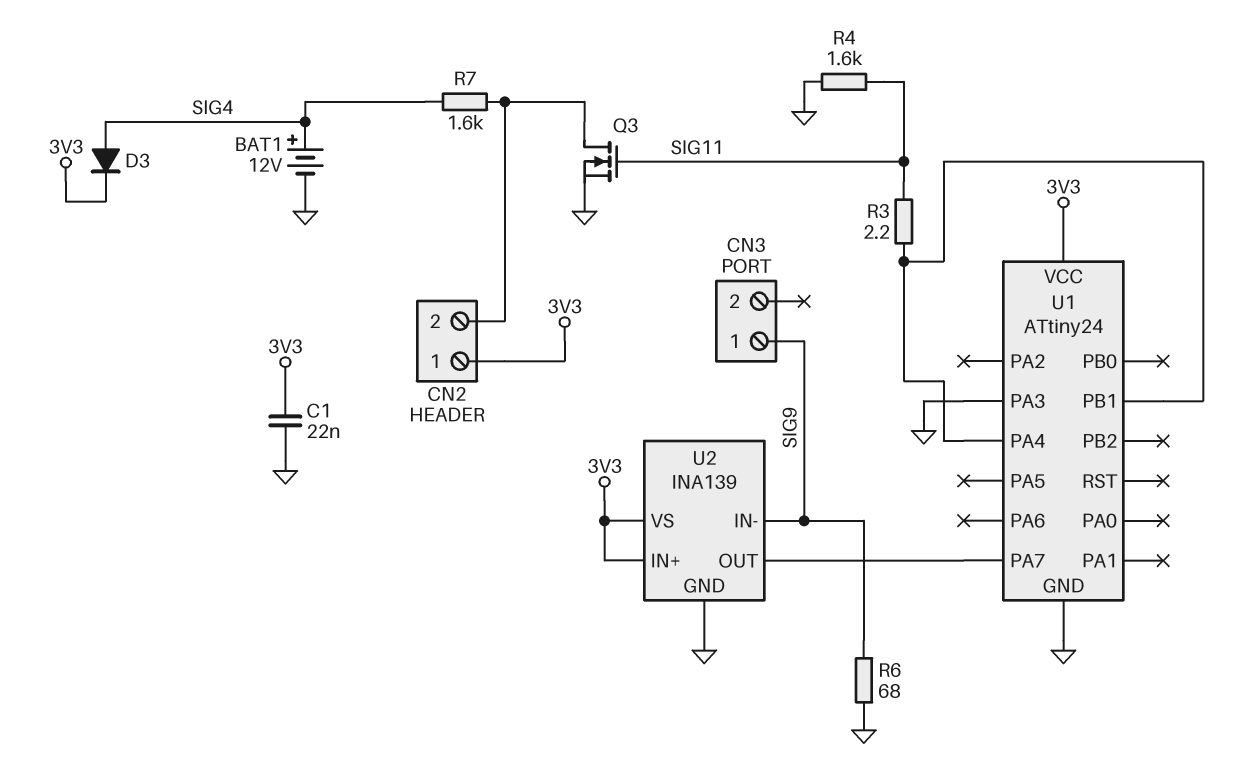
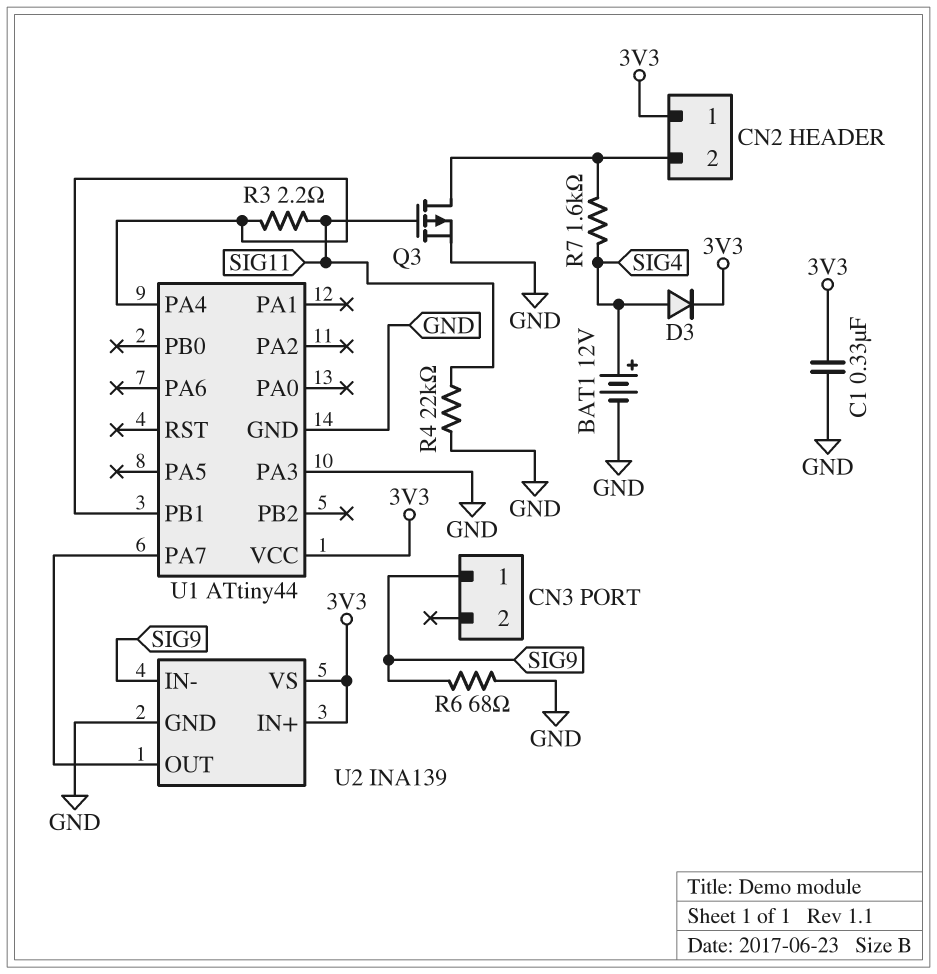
C1: 22nF (3V3, GND) -> 330nF (3V3, GND)
Q3: NMOS (G SIG11, D CN2/2, S GND) -> PMOS (G SIG11, D CN2/2, S GND)
R4: 1.6k (GND, SIG11) -> 22k (GND, SIG11)
U1: ATtiny24 -> ATtiny44

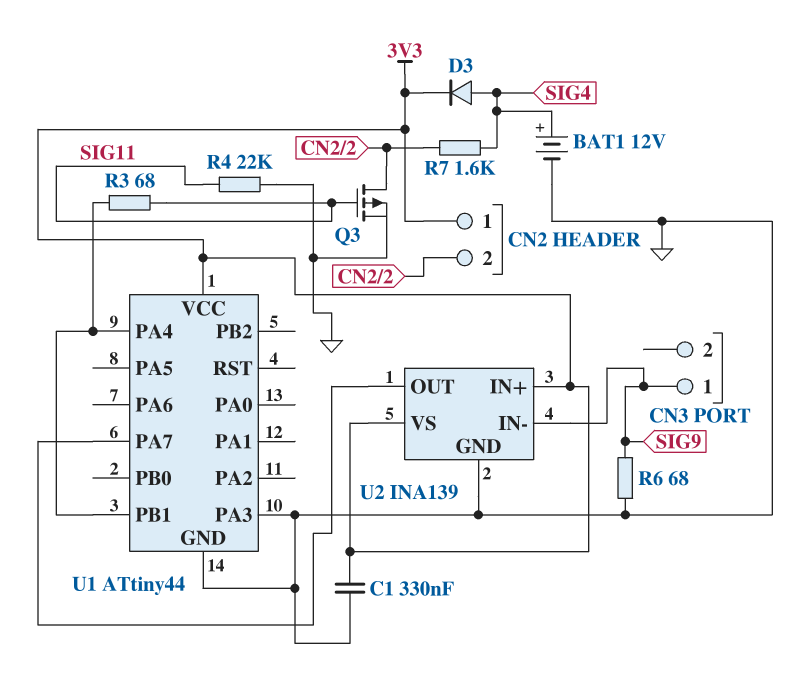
R3: 2.2 (SIG11, U1/PA4) -> 68 (SIG11, U1/PA4)

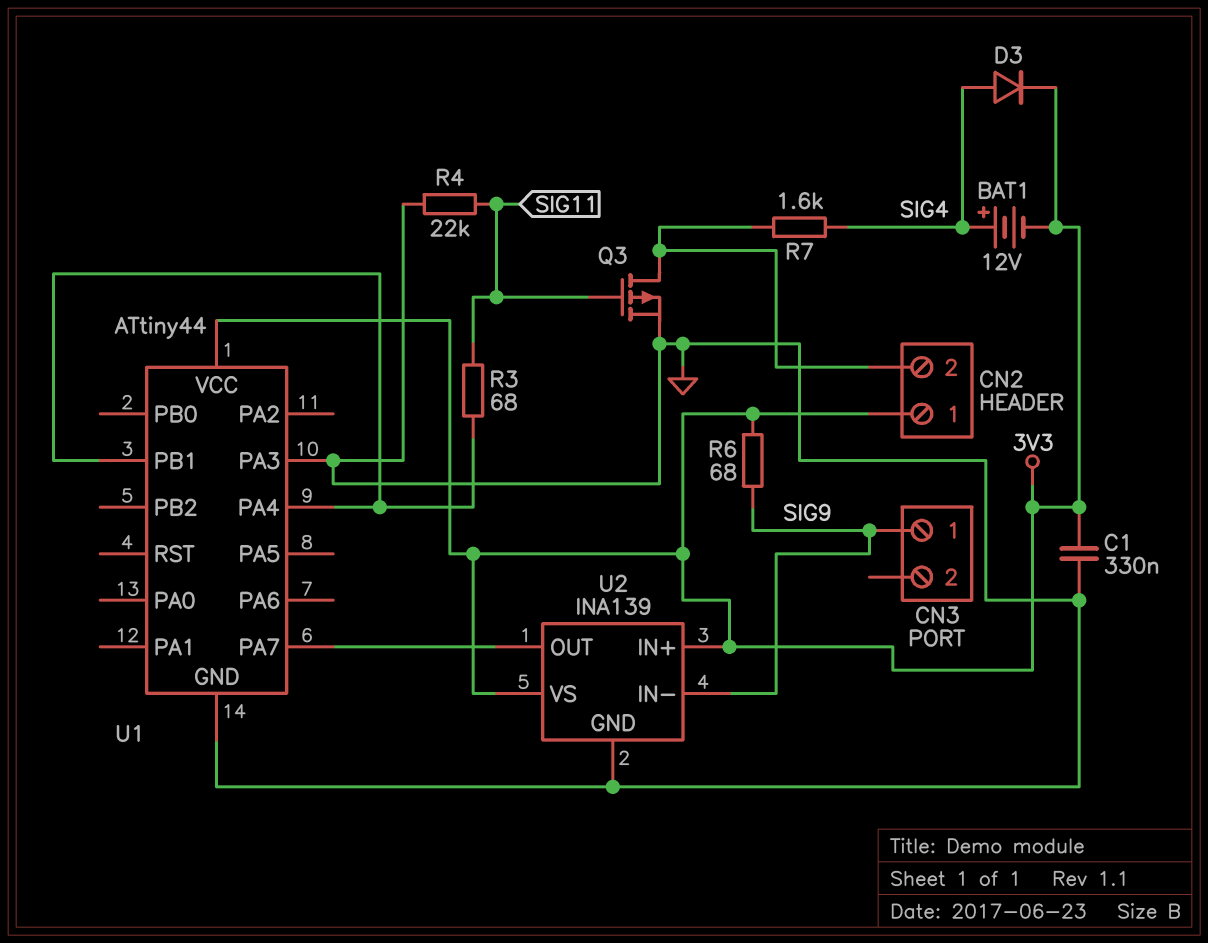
BAT1: 12V (plus SIG4, minus GND) -> 12V (plus SIG4, minus 3V3)
R6: 68 (GND, SIG9) -> 68 (3V3, SIG9)

